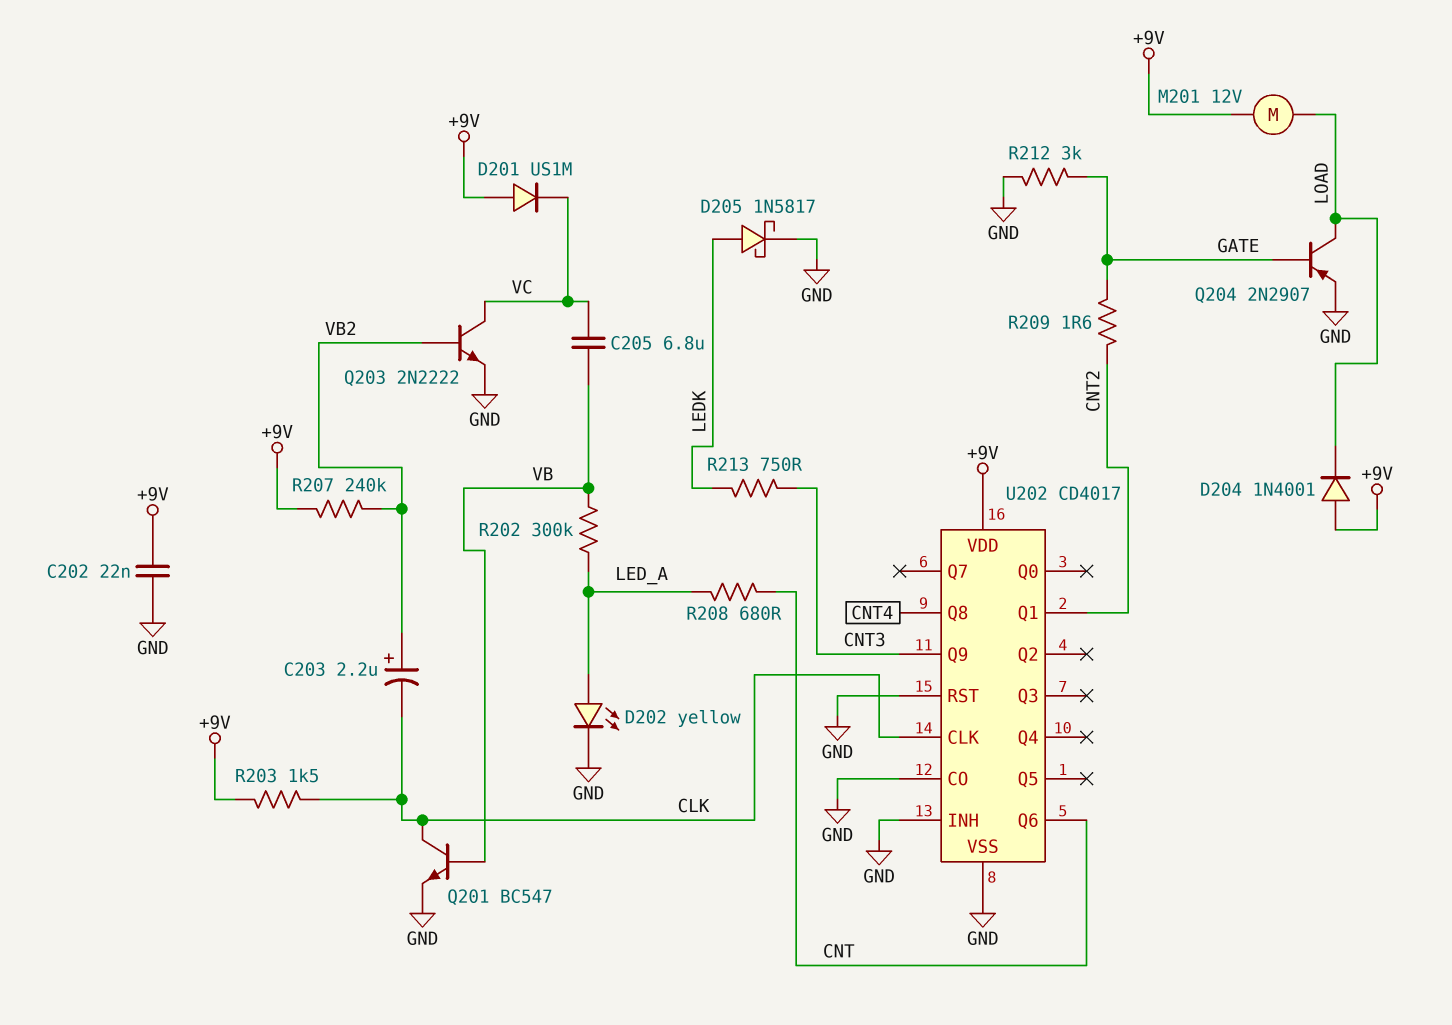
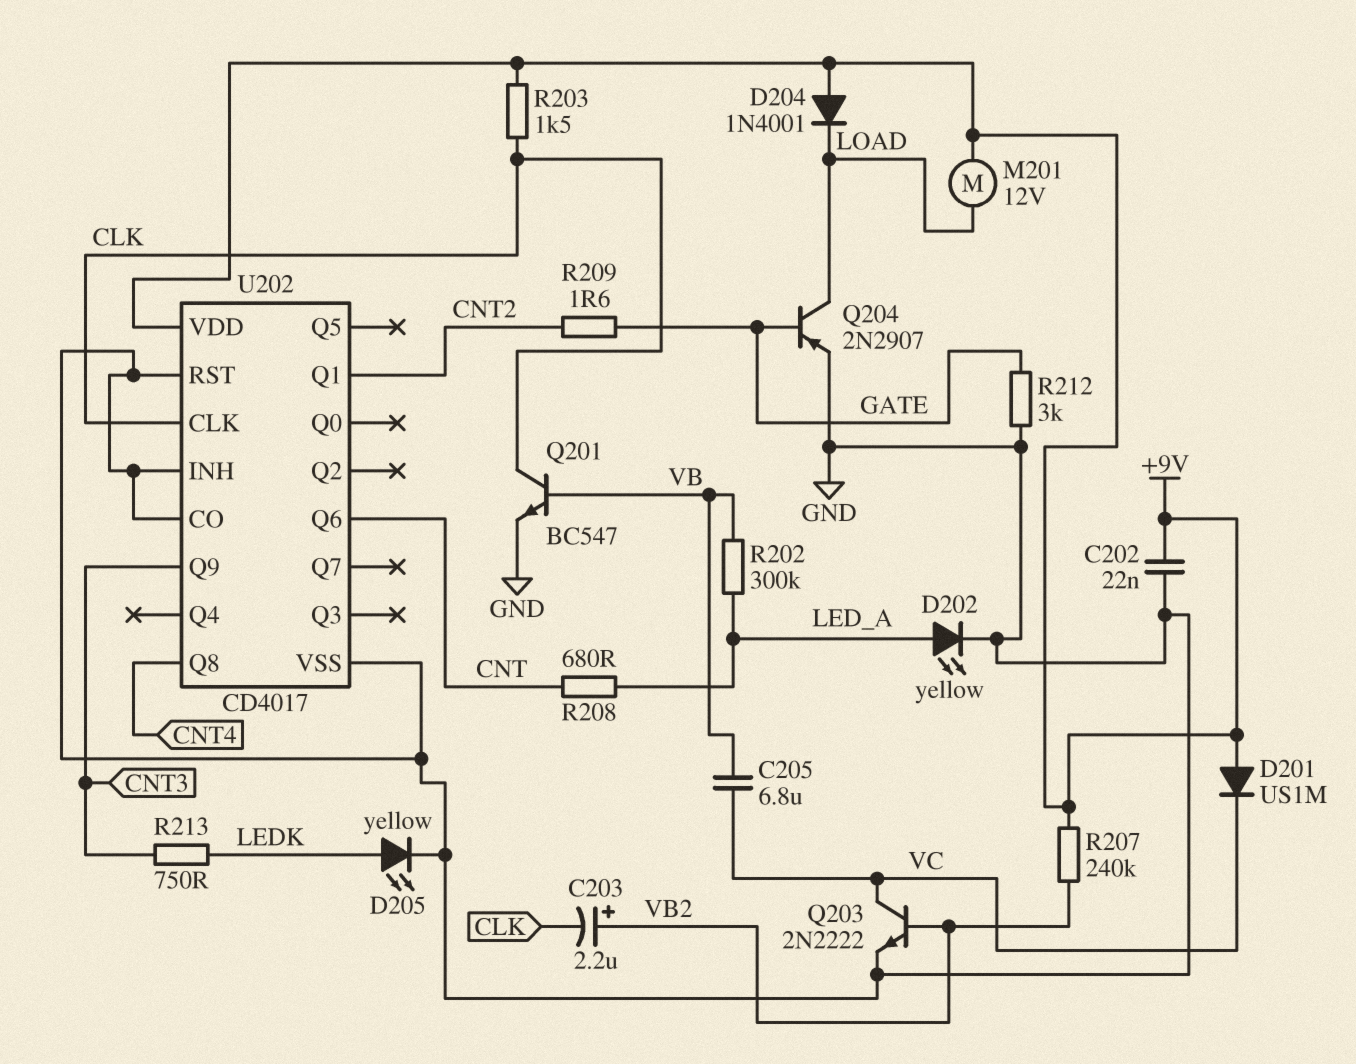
D205: schottky 1N5817 (A LEDK, K GND) -> LED yellow (A LEDK, K GND)

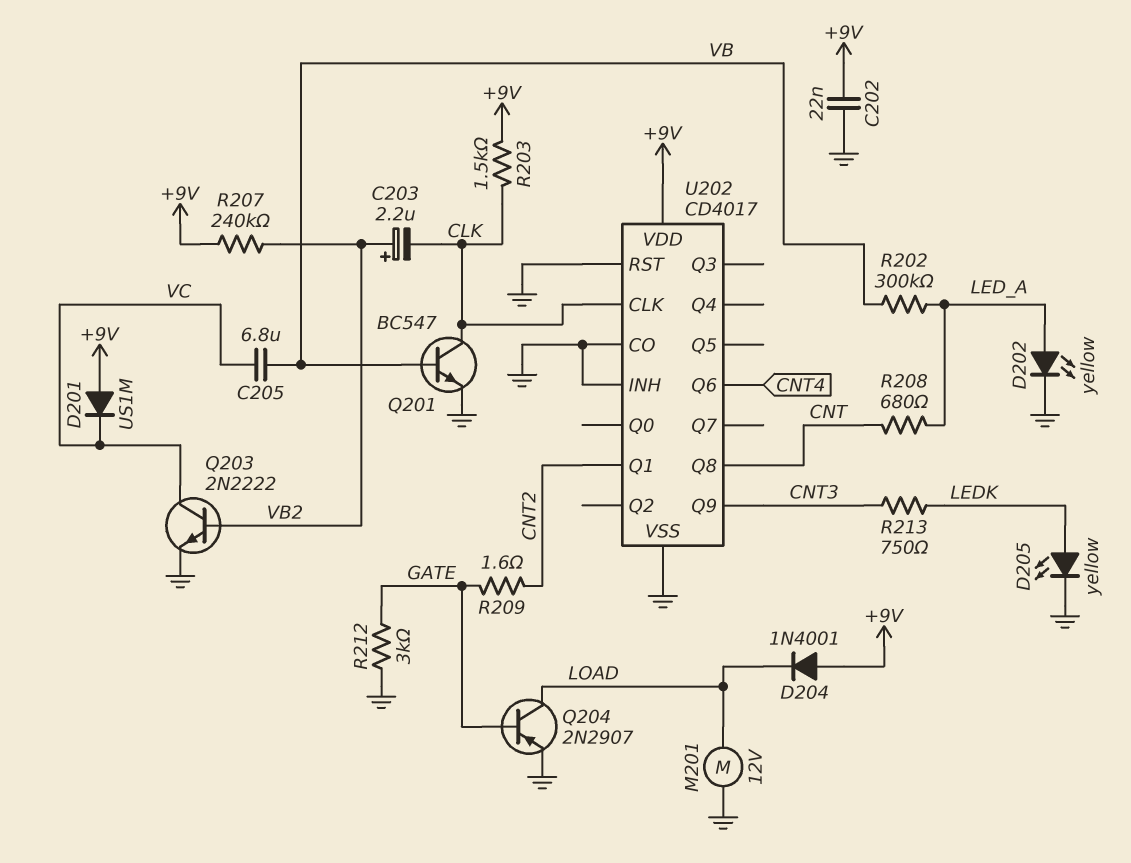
M201: motor 12V (+9V, LOAD) -> motor 12V (GND, LOAD)
U202 pin Q6: CNT -> CNT4
U202 pin Q8: CNT4 -> CNT

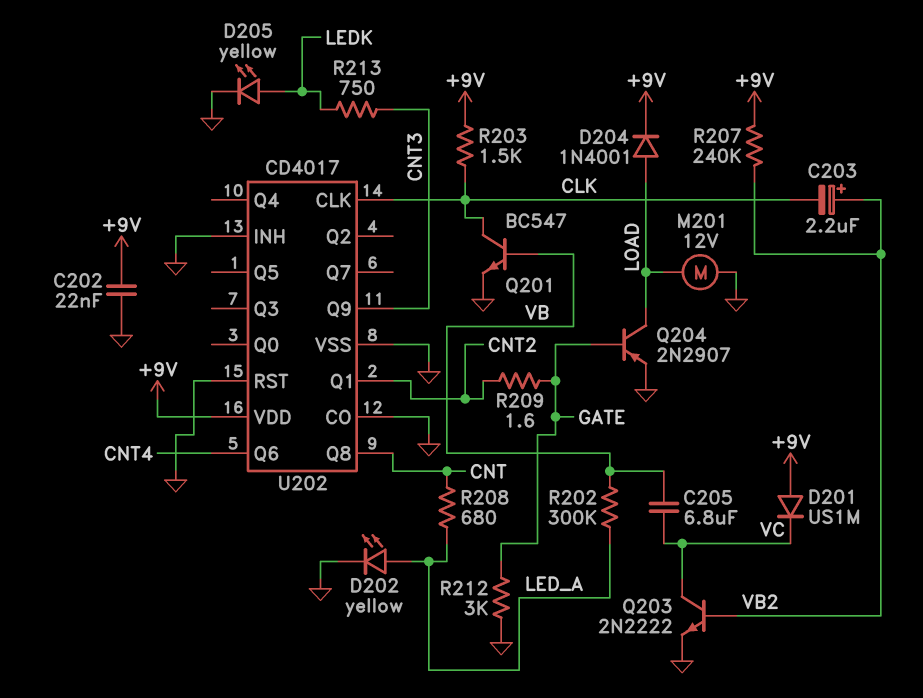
D204: diode 1N4001 (A +9V, K LOAD) -> diode 1N4001 (A LOAD, K +9V)

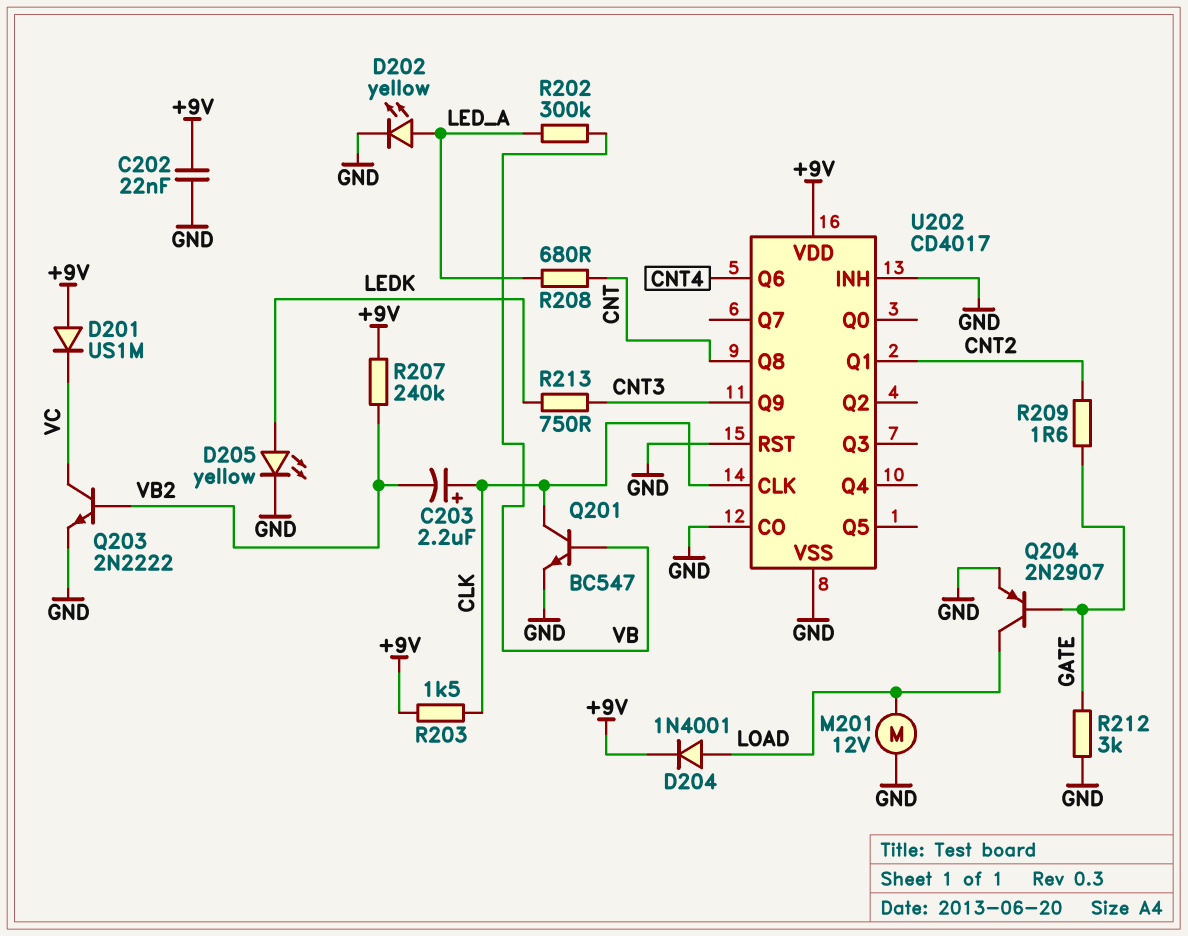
C203: 2.2uF (plus VB2, minus CLK) -> 2.2uF (plus CLK, minus VB2)
C205: 6.8uF (VB, VC) -> none

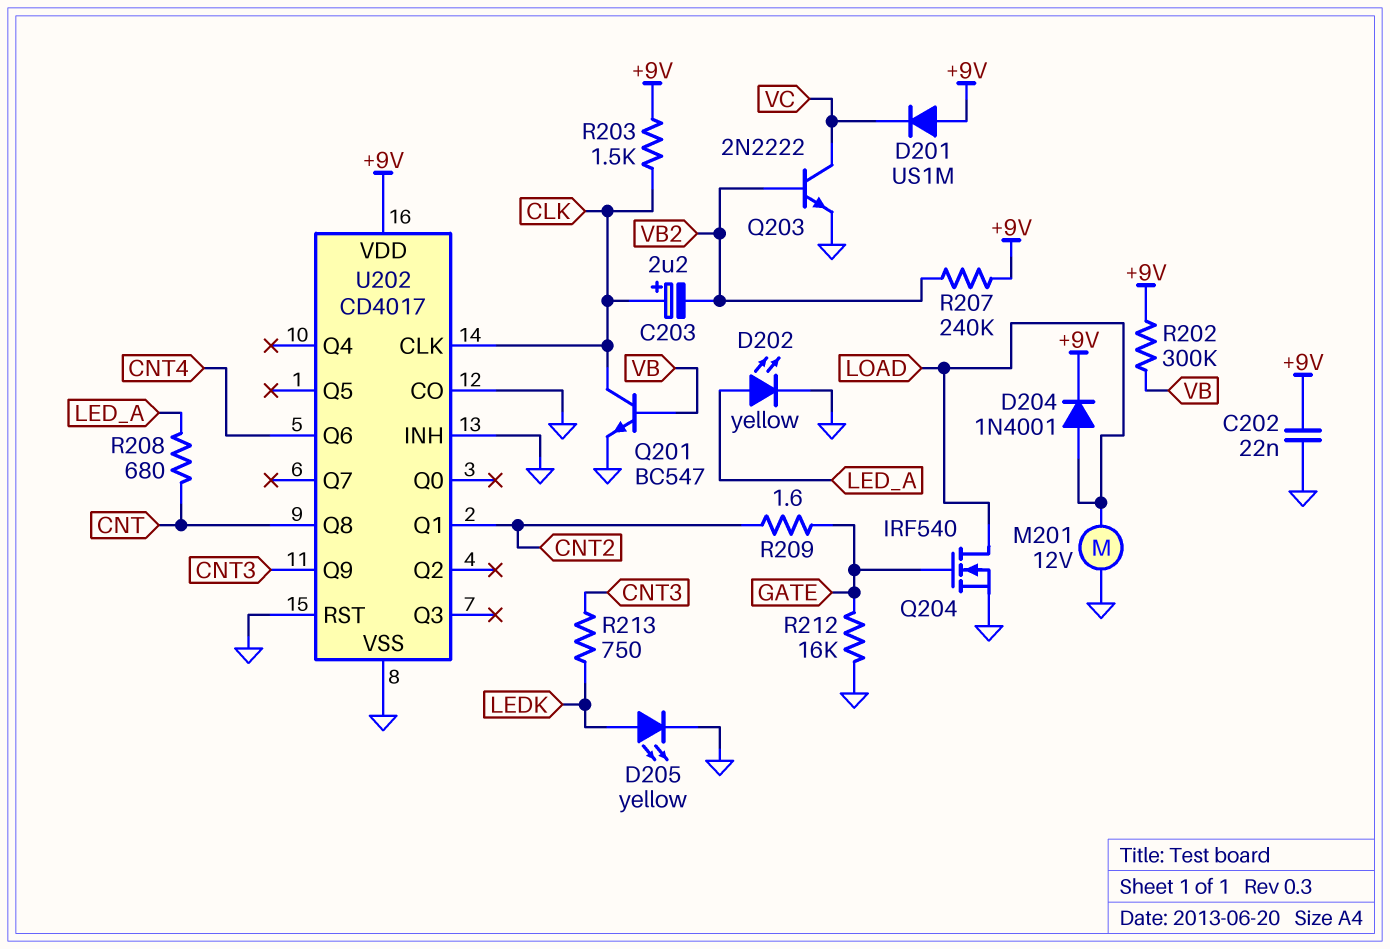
Q204: PNP 2N2907 (B GATE, C LOAD, E GND) -> NMOS IRF540 (G GATE, D LOAD, S GND)
R202: 300k (LED_A, VB) -> 300k (+9V, VB)
R212: 3k (GATE, GND) -> 16k (GATE, GND)

